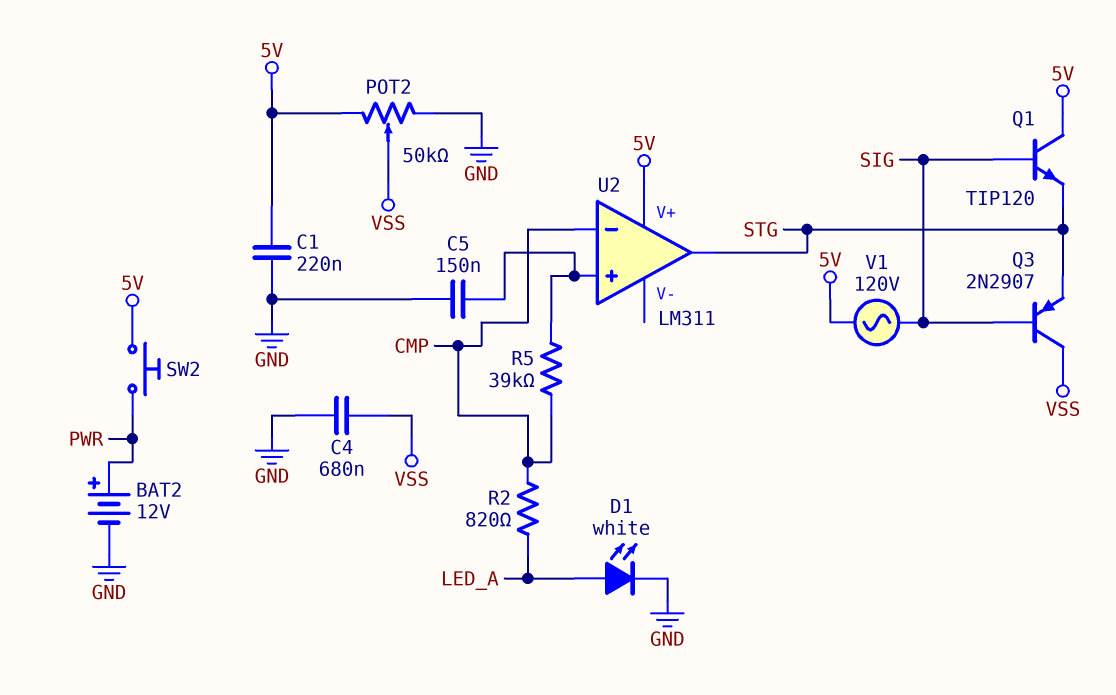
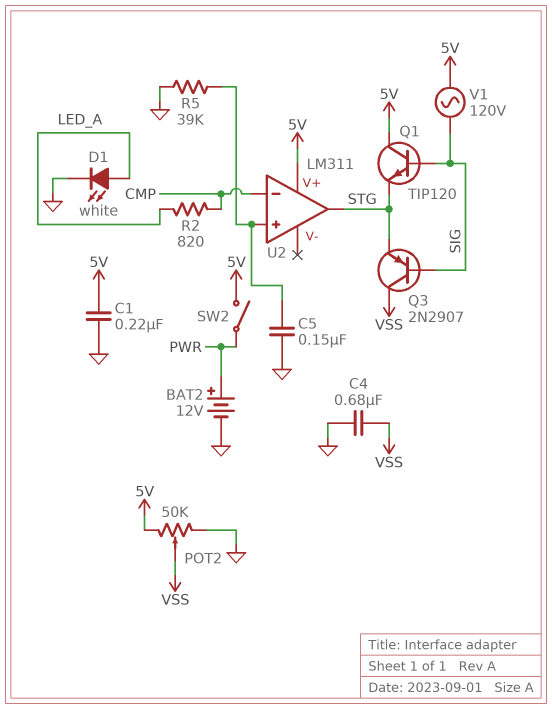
R5: 39k (CMP, U2/in+) -> 39k (GND, U2/in+)
SW2: button (5V, PWR) -> switch (5V, PWR)

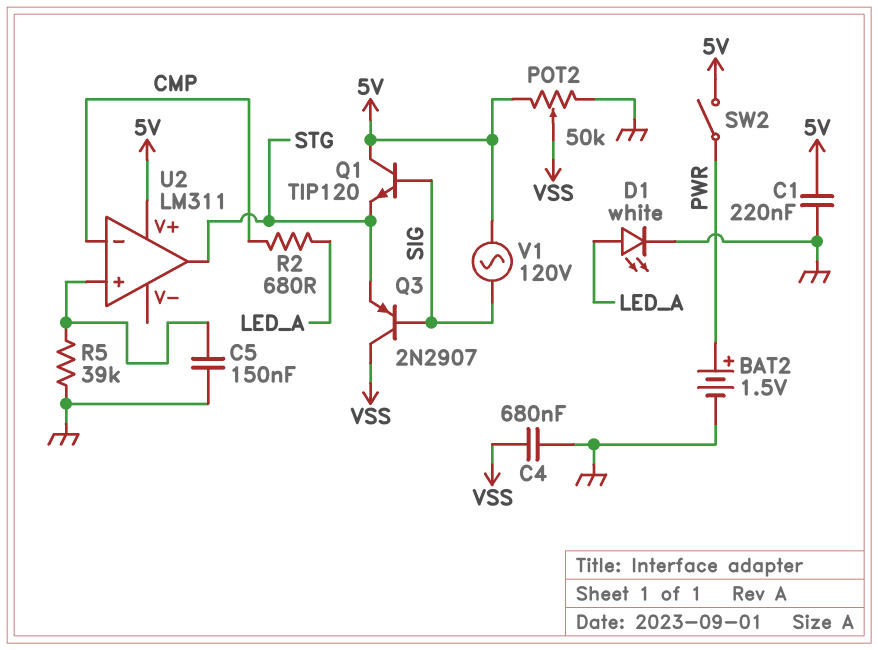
BAT2: 12V (plus PWR, minus GND) -> 1.5V (plus PWR, minus GND)
R2: 820 (CMP, LED_A) -> 680 (CMP, LED_A)

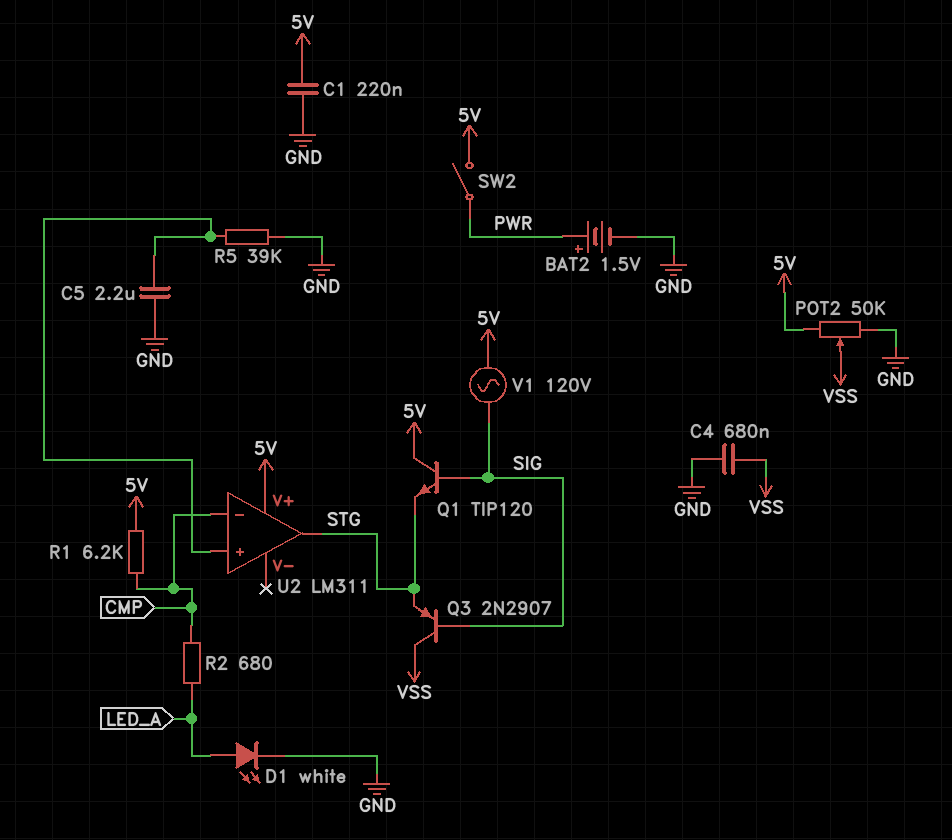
C5: 150nF (GND, U2/in+) -> 2.2uF (GND, U2/in+)
R1: none -> 6.2k (5V, CMP)

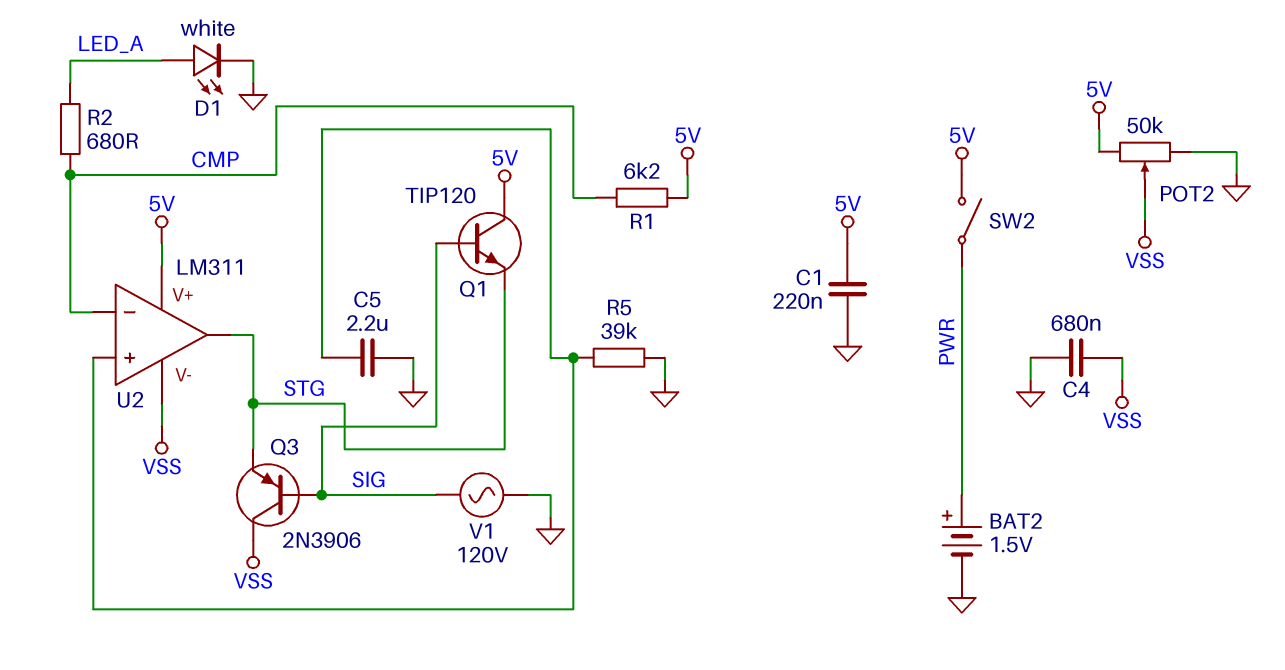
Q3: PNP 2N2907 (B SIG, C VSS, E STG) -> PNP 2N3906 (B SIG, C VSS, E STG)
U2 pin V-: none -> VSS
V1: AC 120V (5V, SIG) -> AC 120V (GND, SIG)

